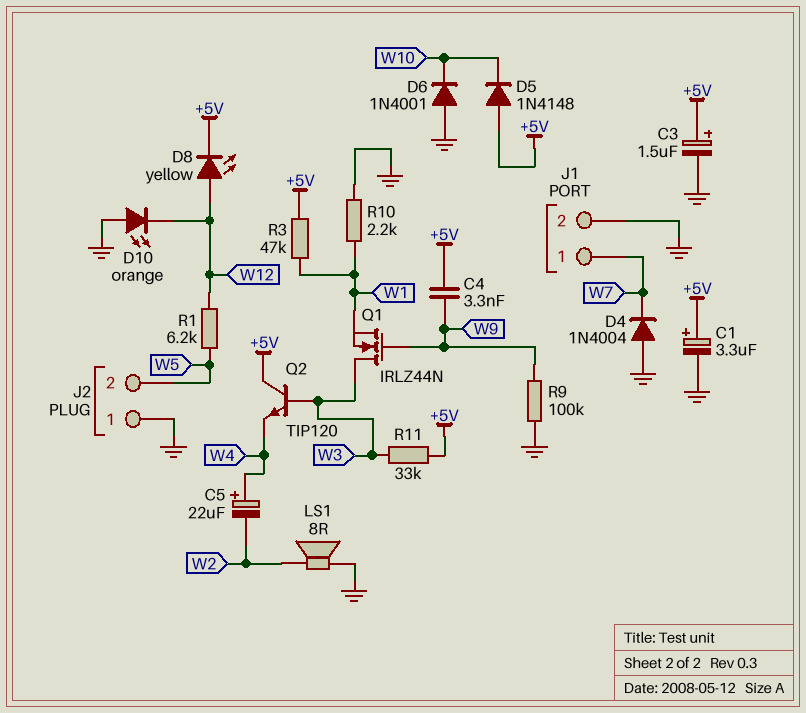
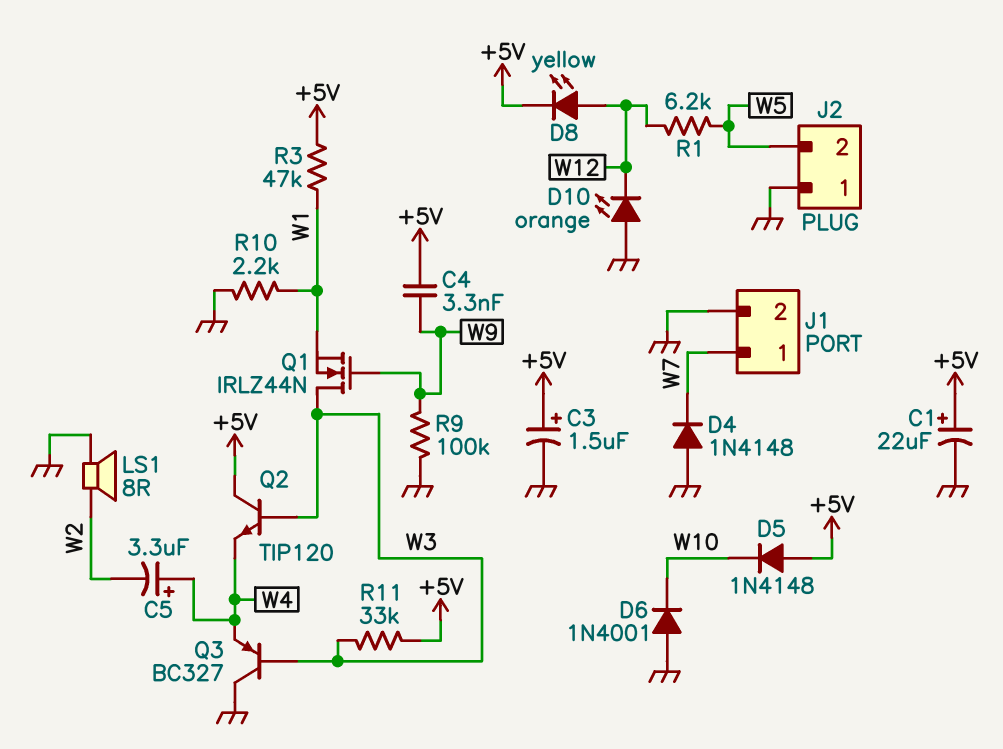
C1: 3.3uF (plus +5V, minus GND) -> 22uF (plus +5V, minus GND)
C5: 22uF (plus W4, minus W2) -> 3.3uF (plus W4, minus W2)
D4: diode 1N4004 (A GND, K W7) -> diode 1N4148 (A GND, K W7)
Q3: none -> PNP BC327 (B W3, C GND, E W4)

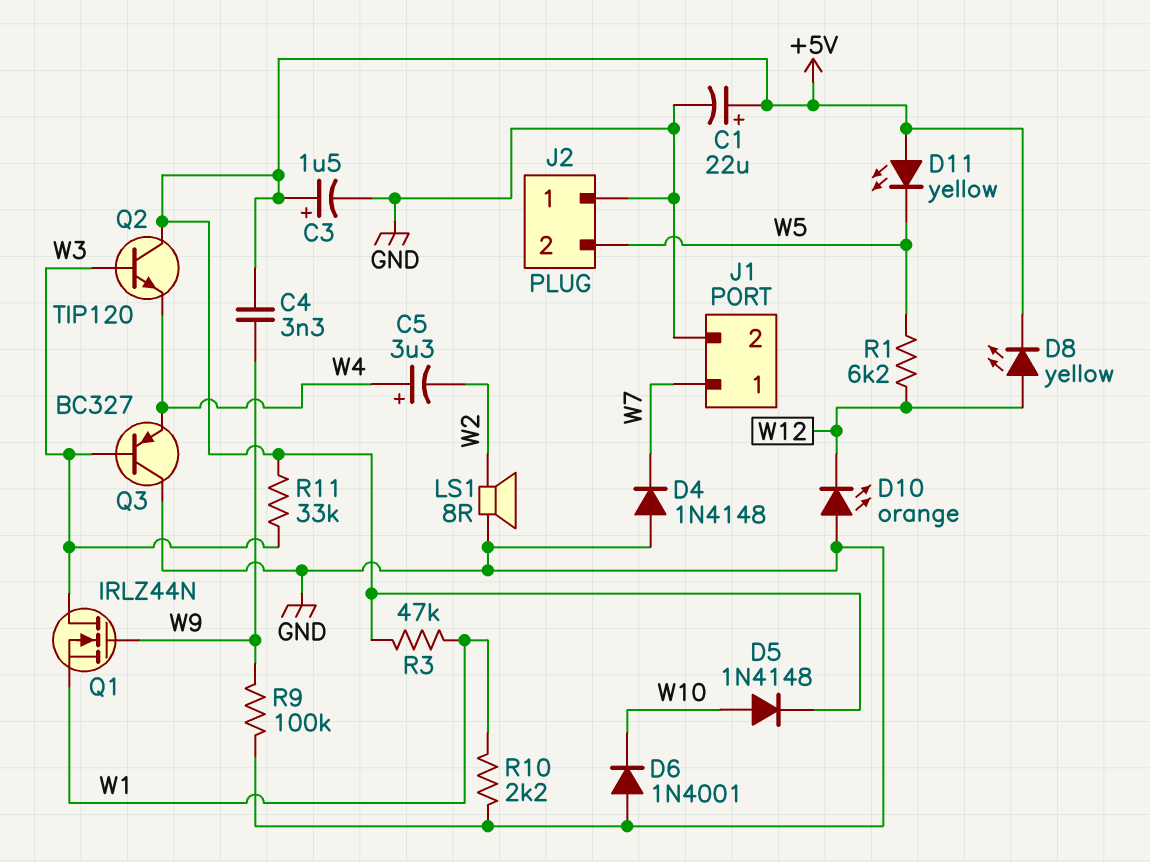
D5: diode 1N4148 (A +5V, K W10) -> diode 1N4148 (A W10, K +5V)
D11: none -> LED yellow (A +5V, K W5)

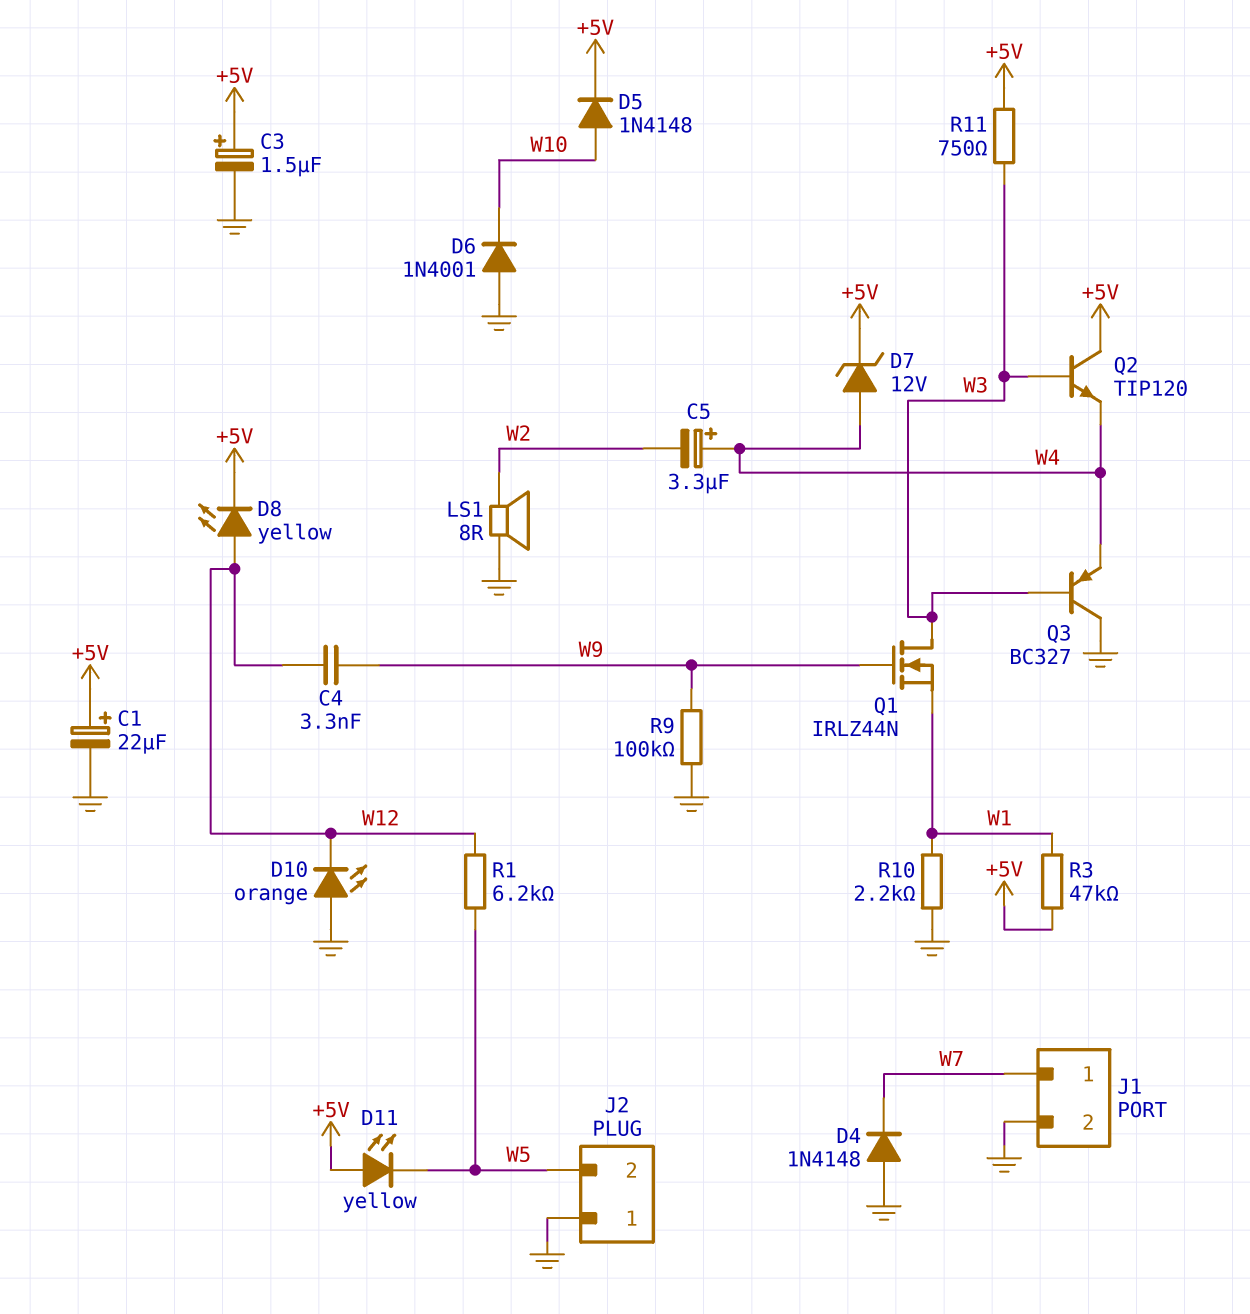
C4: 3.3nF (+5V, W9) -> 3.3nF (W9, W12)
D7: none -> zener 12V (A W4, K +5V)
R11: 33k (+5V, W3) -> 750 (+5V, W3)

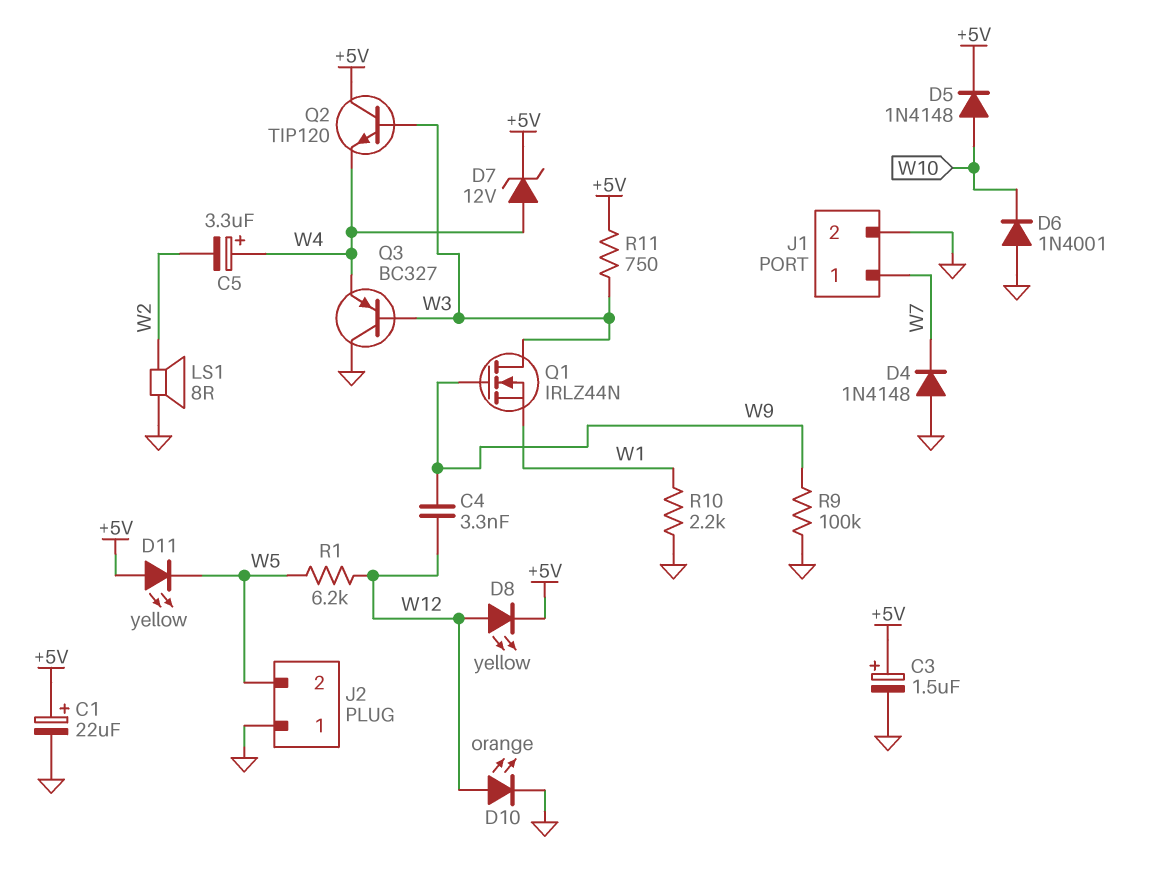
D10: LED orange (A GND, K W12) -> LED orange (A W12, K GND)
R3: 47k (+5V, W1) -> none

